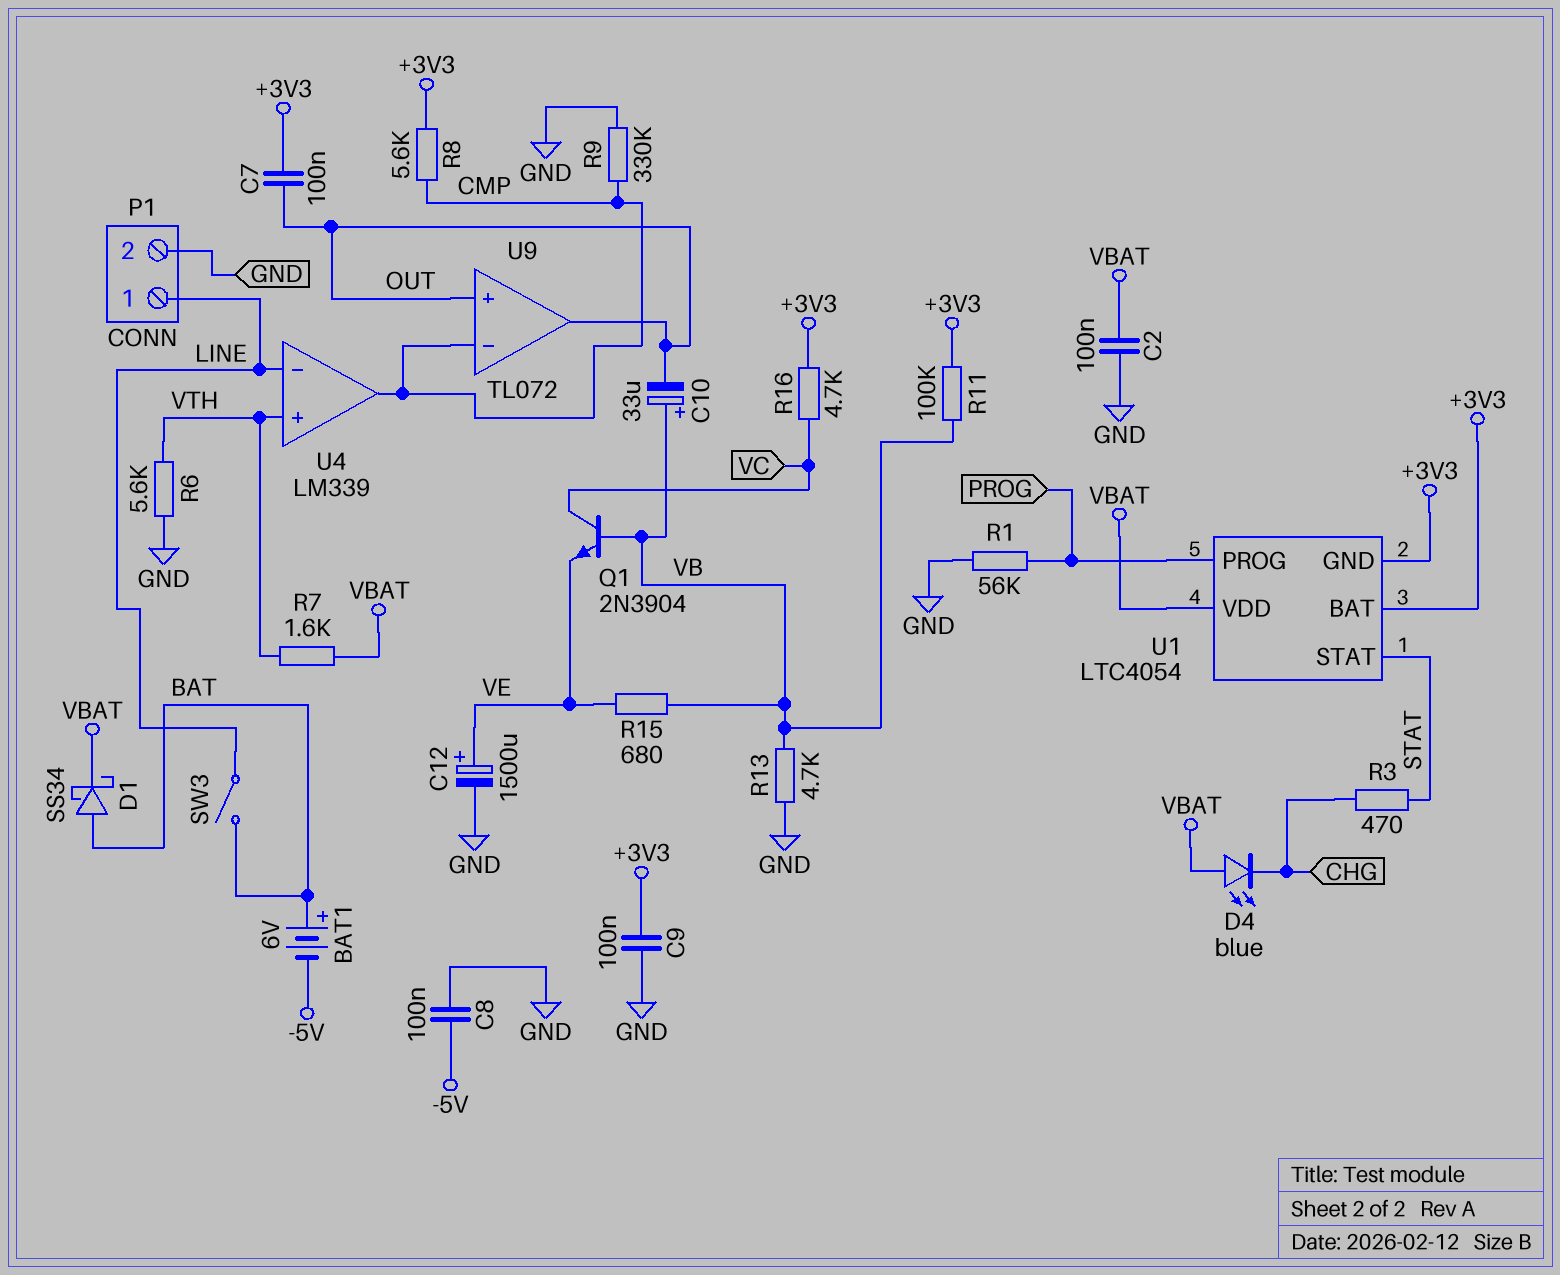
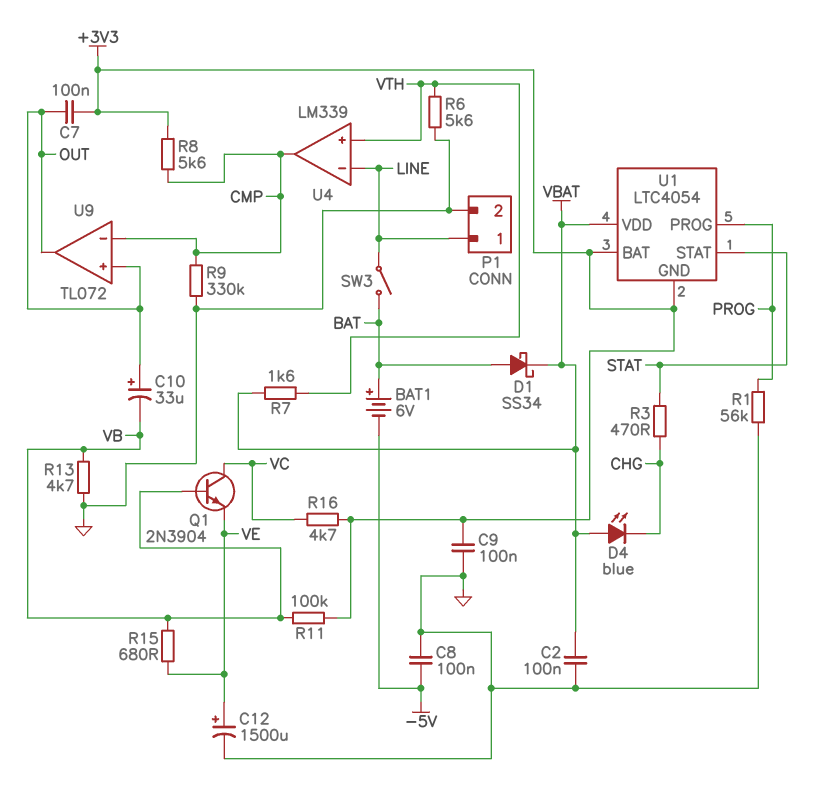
C10: 33uF (plus VB, minus OUT) -> 33uF (plus OUT, minus VB)

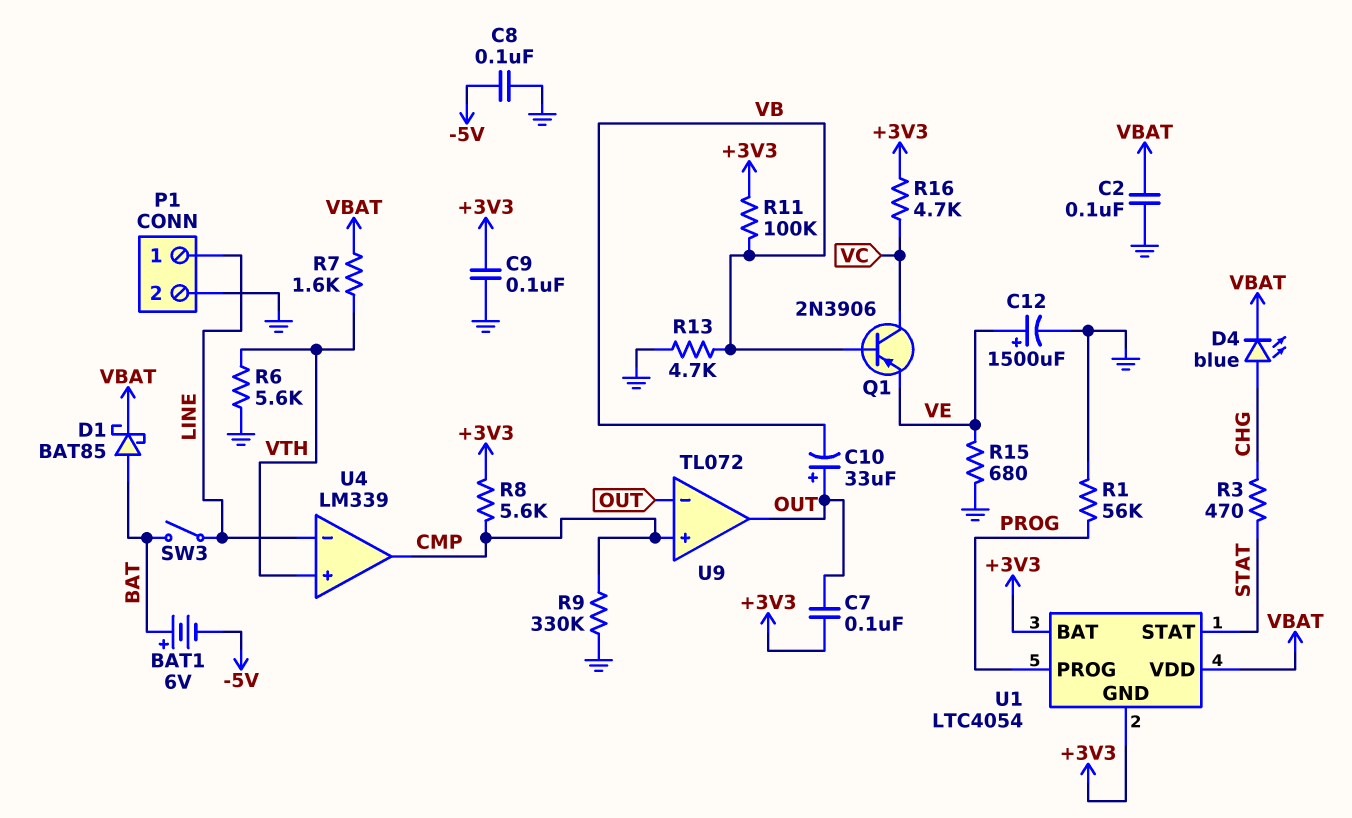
D1: schottky SS34 (A BAT, K VBAT) -> schottky BAT85 (A BAT, K VBAT)
D4: LED blue (A VBAT, K CHG) -> LED blue (A CHG, K VBAT)
Q1: NPN 2N3904 (B VB, C VC, E VE) -> PNP 2N3906 (B VB, C VC, E VE)
R15: 680 (VB, VE) -> 680 (GND, VE)
U9 pin in+: OUT -> CMP
U9 pin in-: CMP -> OUT

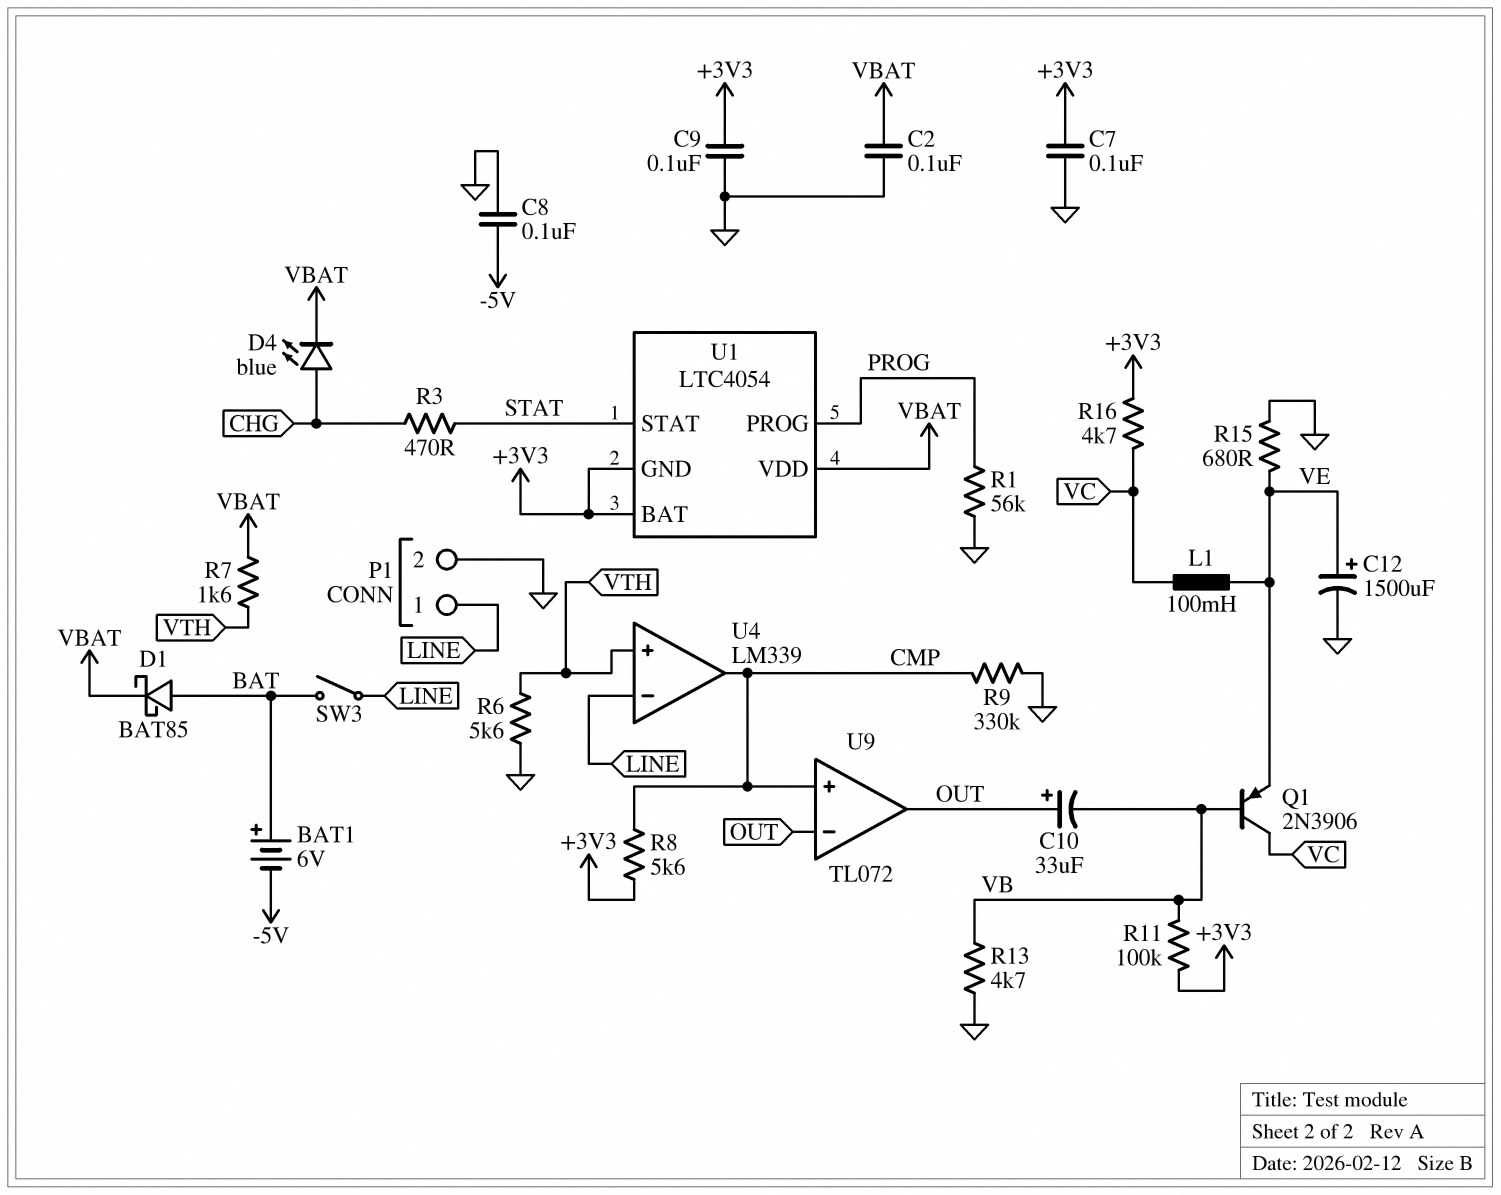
C7: 100nF (+3V3, OUT) -> 100nF (+3V3, GND)
L1: none -> 100mH (VC, VE)

